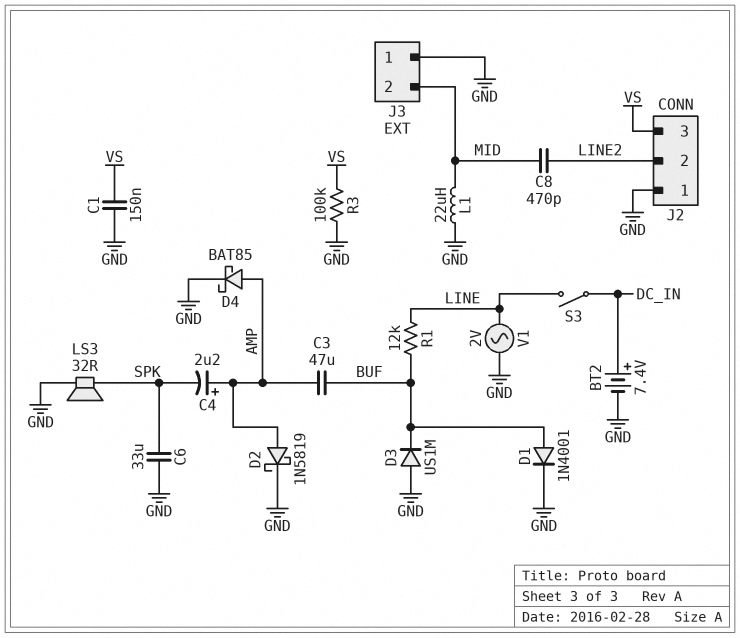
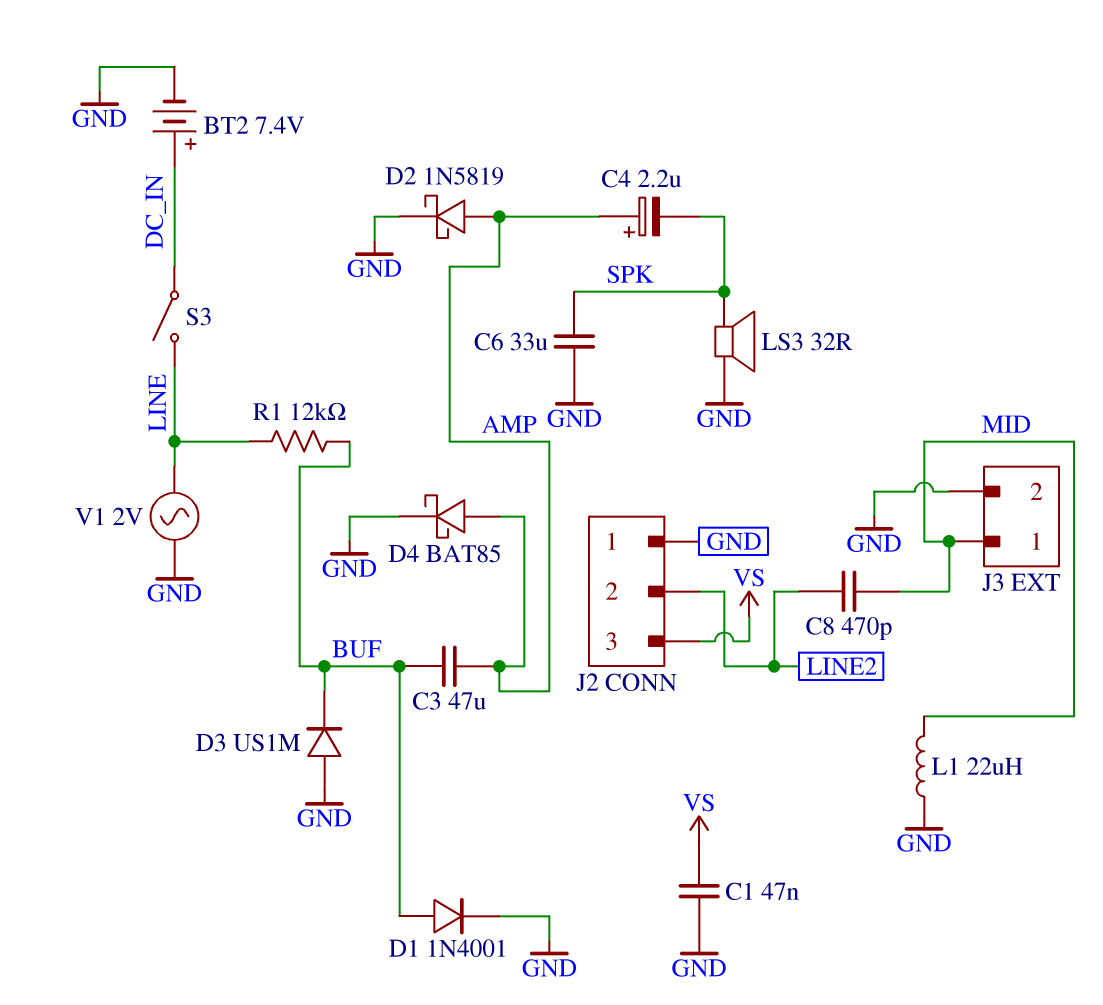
C1: 150nF (GND, VS) -> 47nF (GND, VS)
J3 pin 1: GND -> MID
J3 pin 2: MID -> GND
R3: 100k (GND, VS) -> none

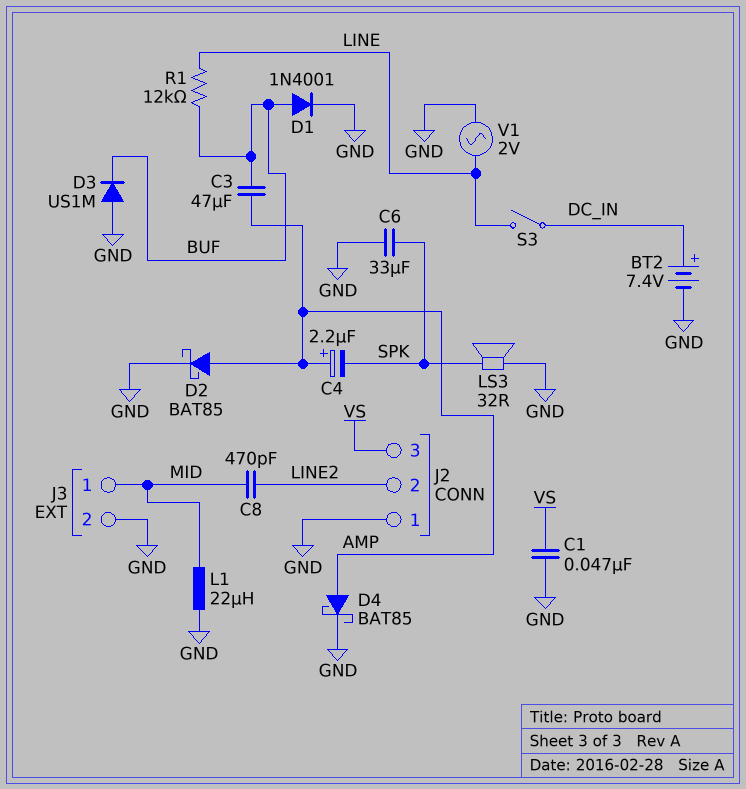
D2: schottky 1N5819 (A AMP, K GND) -> schottky BAT85 (A AMP, K GND)

